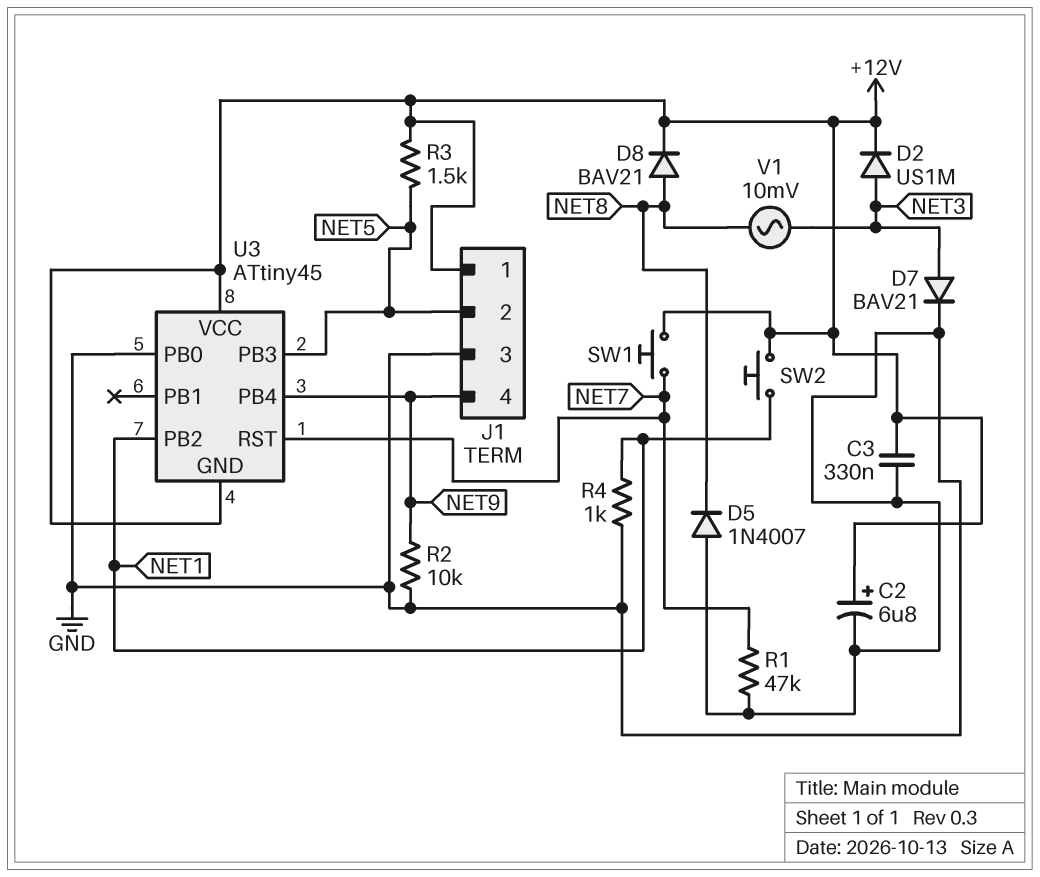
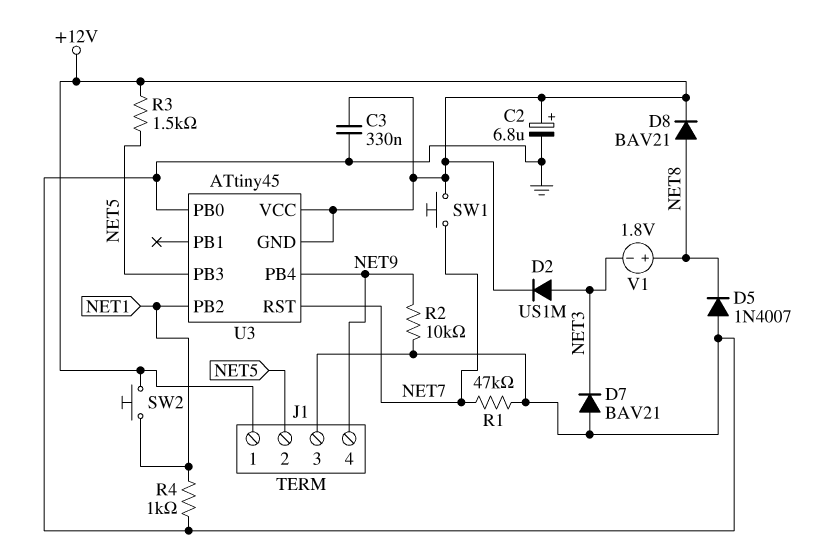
D7: diode BAV21 (A NET3, K GND) -> diode BAV21 (A GND, K NET3)
V1: AC 10mV (NET3, NET8) -> 1.8V (plus NET8, minus NET3)

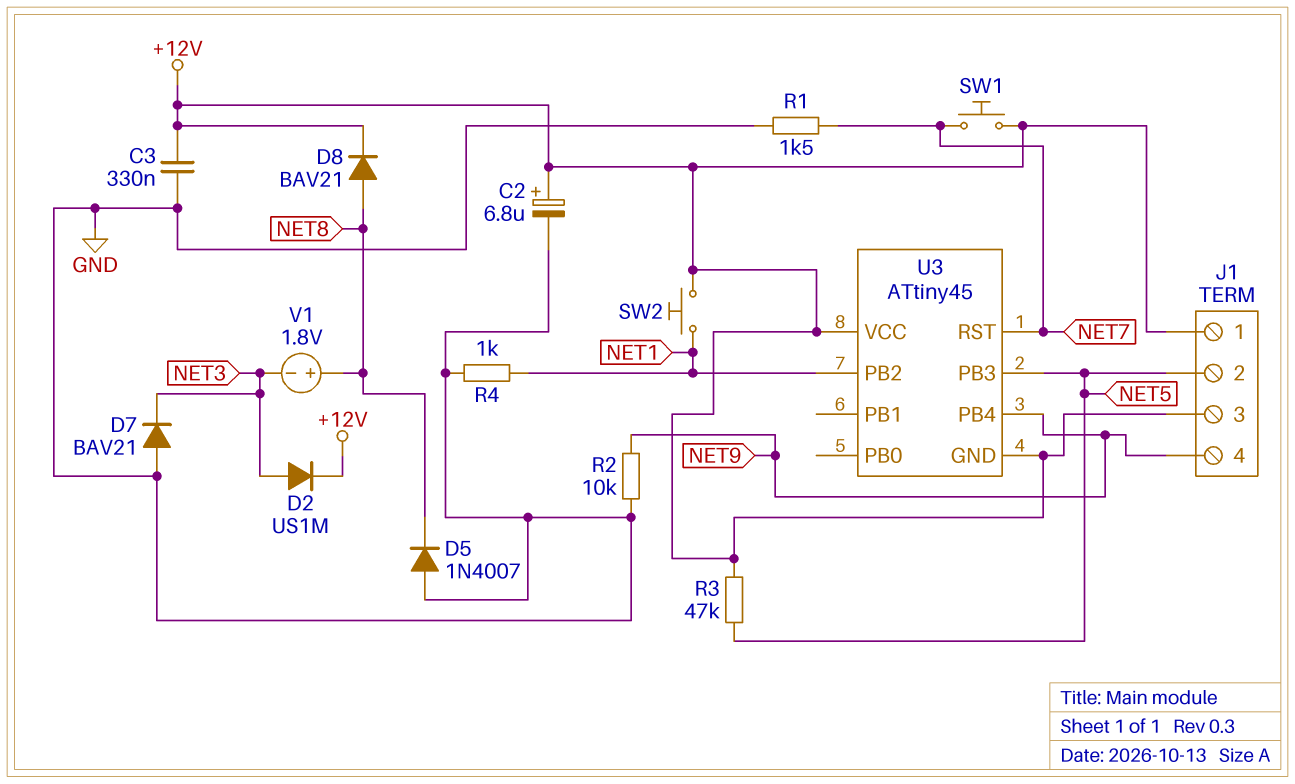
J1 pin 3: GND -> +12V
R1: 47k (GND, NET7) -> 1.5k (GND, NET7)
R3: 1.5k (+12V, NET5) -> 47k (+12V, NET5)
U3 pin PB0: GND -> none

